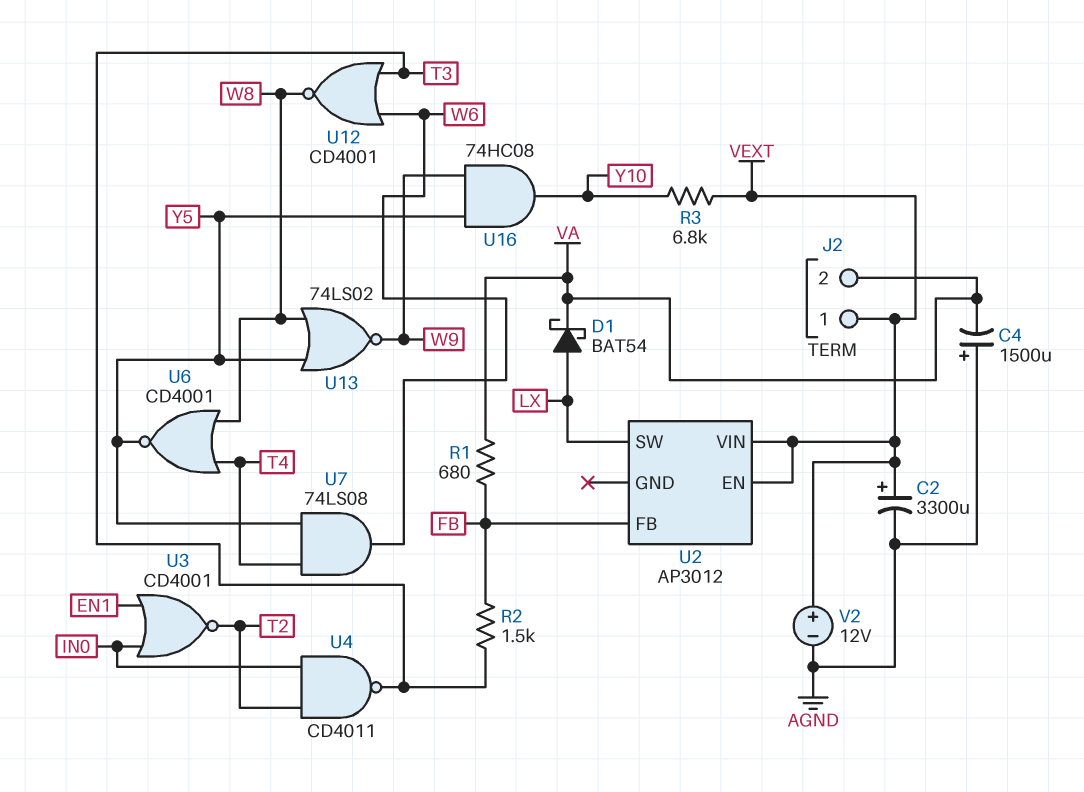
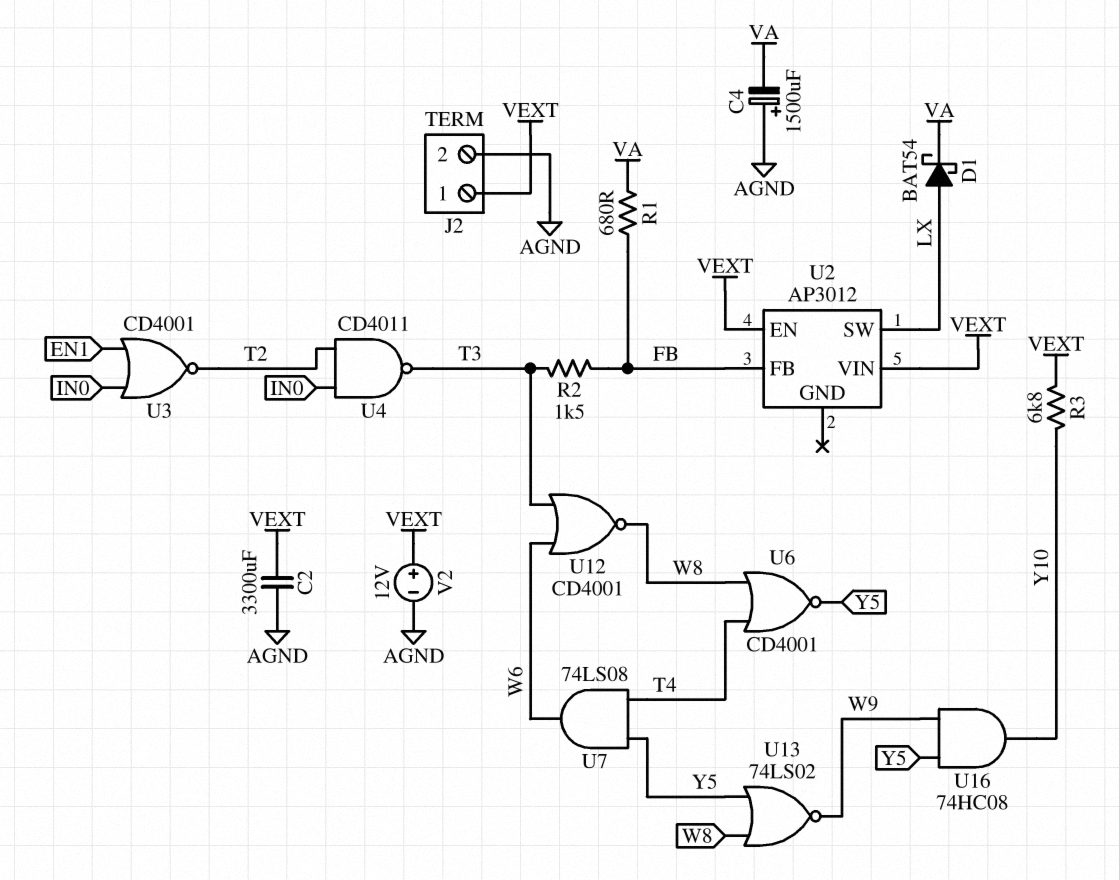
C2: 3300uF (plus VEXT, minus AGND) -> 3300uF (AGND, VEXT)
J2 pin 2: VA -> AGND

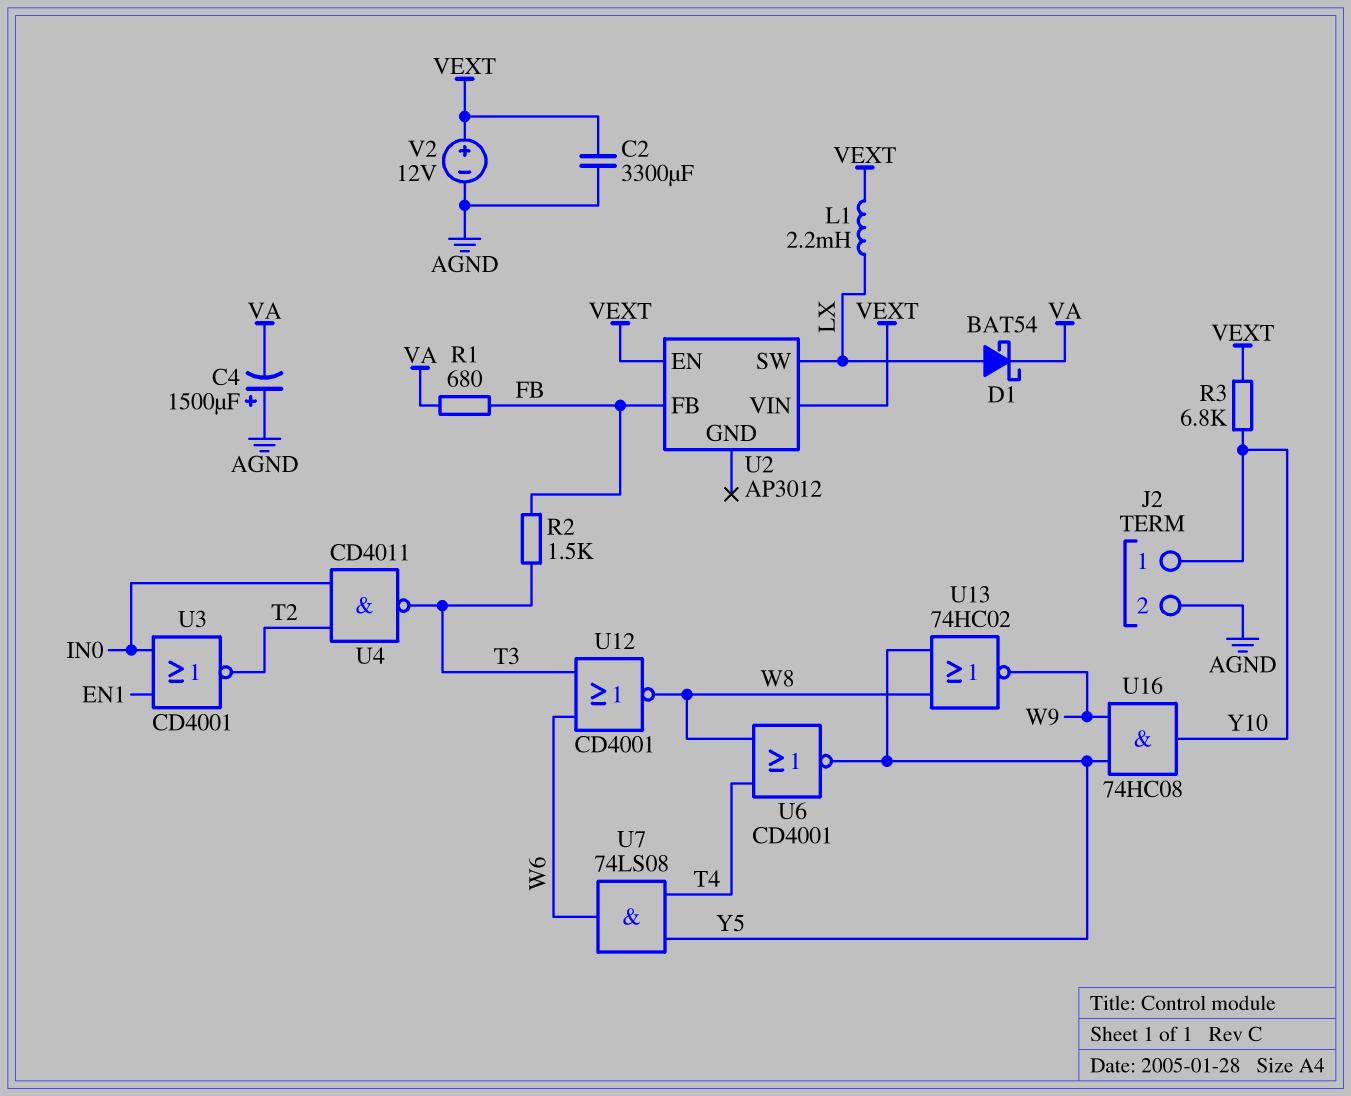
J2 pin 1: VEXT -> Y10
L1: none -> 2.2mH (LX, VEXT)
U13: NOR 74LS02 (in W8, in Y5, out W9) -> NOR 74HC02 (in W8, in Y5, out W9)

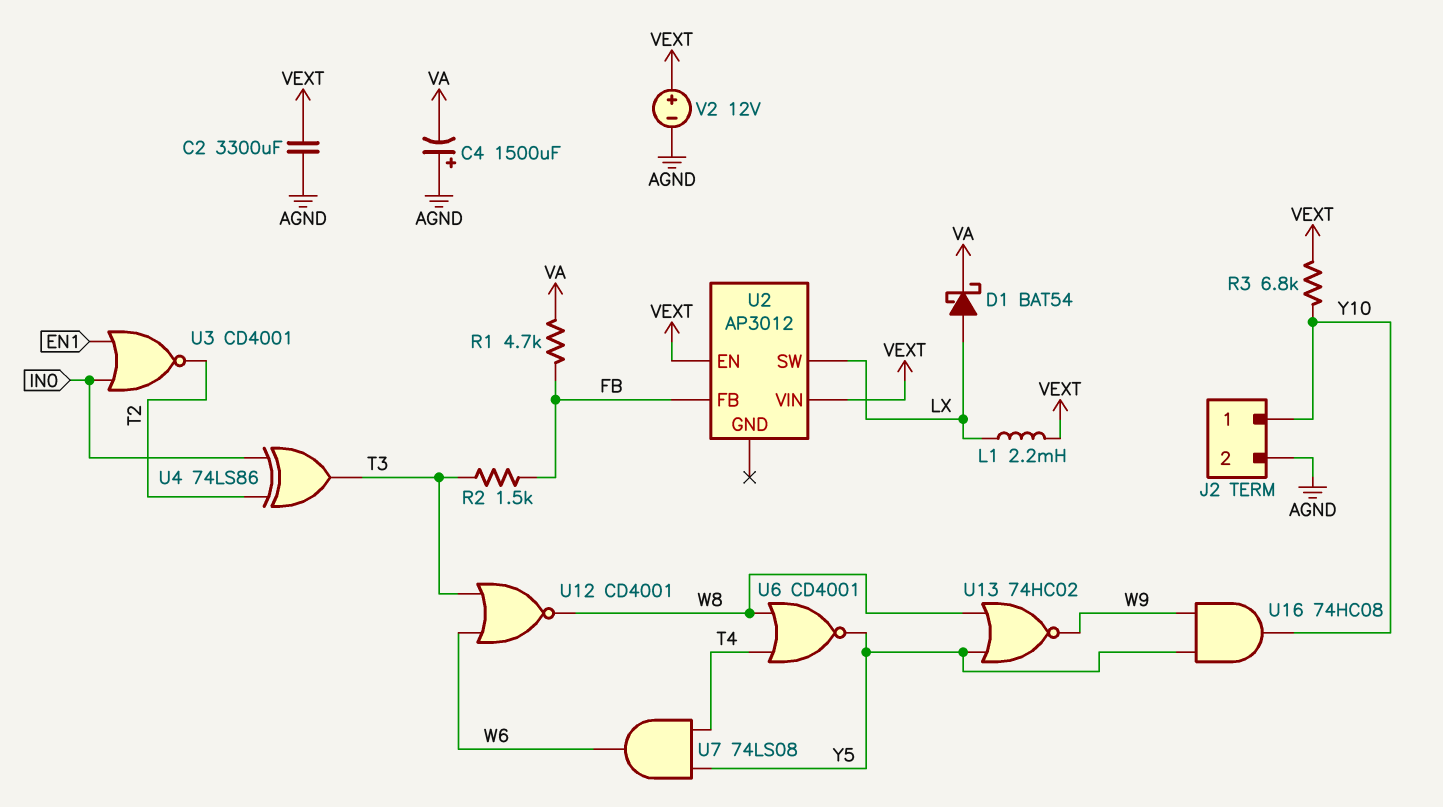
R1: 680 (FB, VA) -> 4.7k (FB, VA)
U4: NAND CD4011 (in IN0, in T2, out T3) -> XOR 74LS86 (in IN0, in T2, out T3)

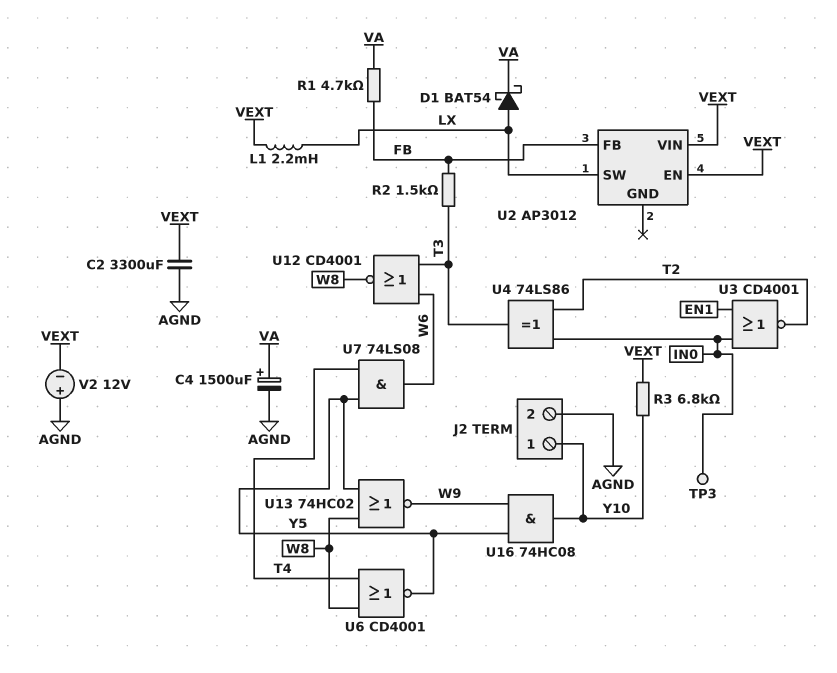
C4: 1500uF (plus AGND, minus VA) -> 1500uF (plus VA, minus AGND)
TP3: none -> test point (IN0)
V2: 12V (plus VEXT, minus AGND) -> 12V (plus AGND, minus VEXT)

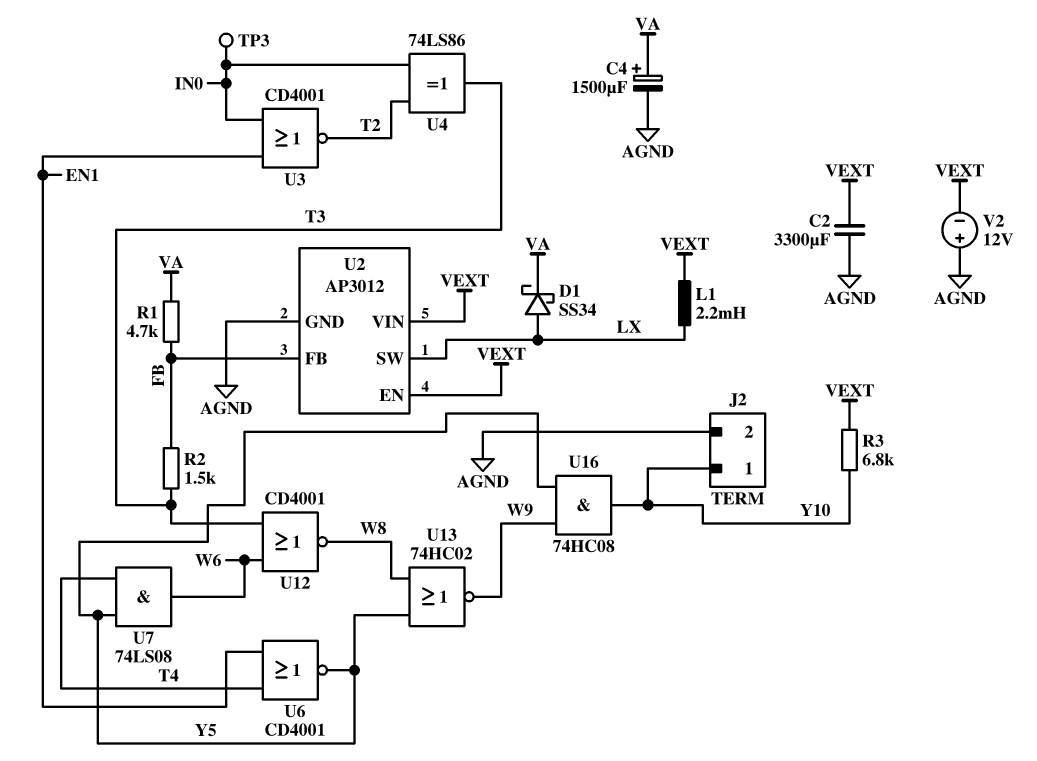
D1: schottky BAT54 (A LX, K VA) -> schottky SS34 (A LX, K VA)
U2 pin GND: none -> AGND
U6: NOR CD4001 (in T4, in W8, out Y5) -> NOR CD4001 (in EN1, in T4, out Y5)

